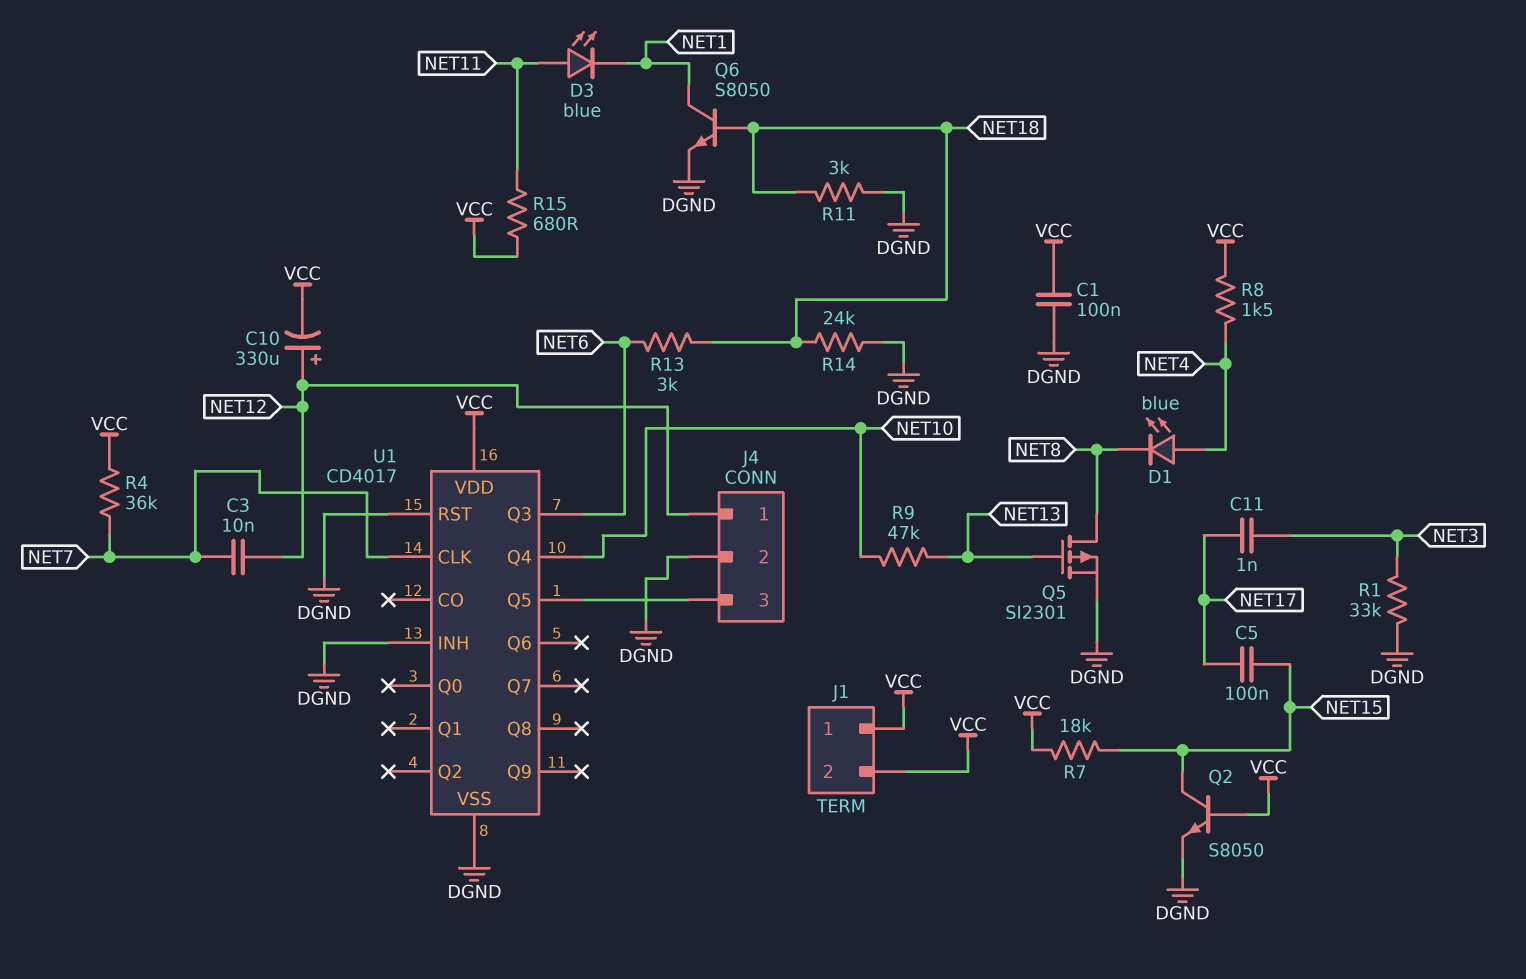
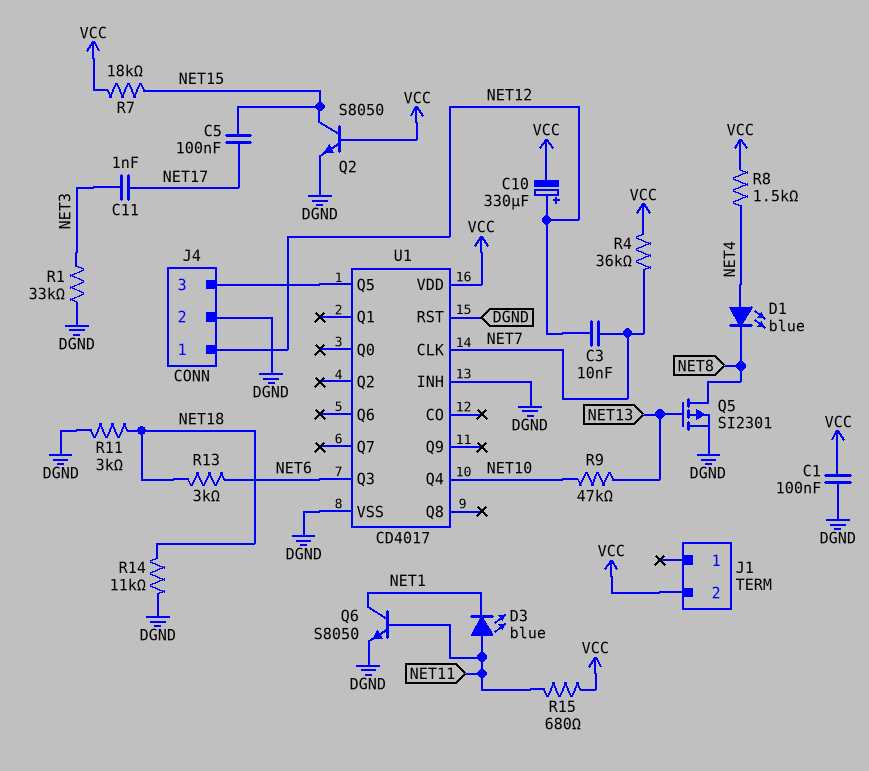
J1 pin 1: VCC -> none
Q6: NPN S8050 (B NET18, C NET1, E DGND) -> NPN S8050 (B NET11, C NET1, E DGND)
R14: 24k (DGND, NET18) -> 11k (DGND, NET18)

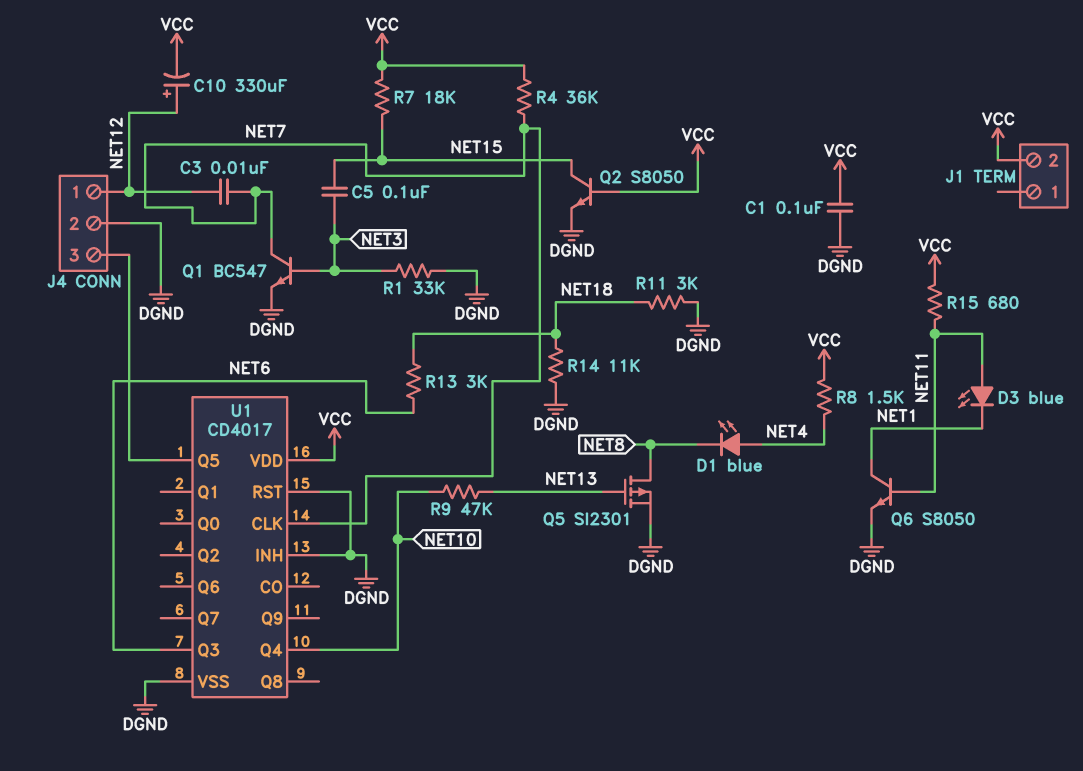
C5: 100nF (NET15, NET17) -> 100nF (NET3, NET15)
C11: 1nF (NET3, NET17) -> none
Q1: none -> NPN BC547 (B NET3, C NET7, E DGND)

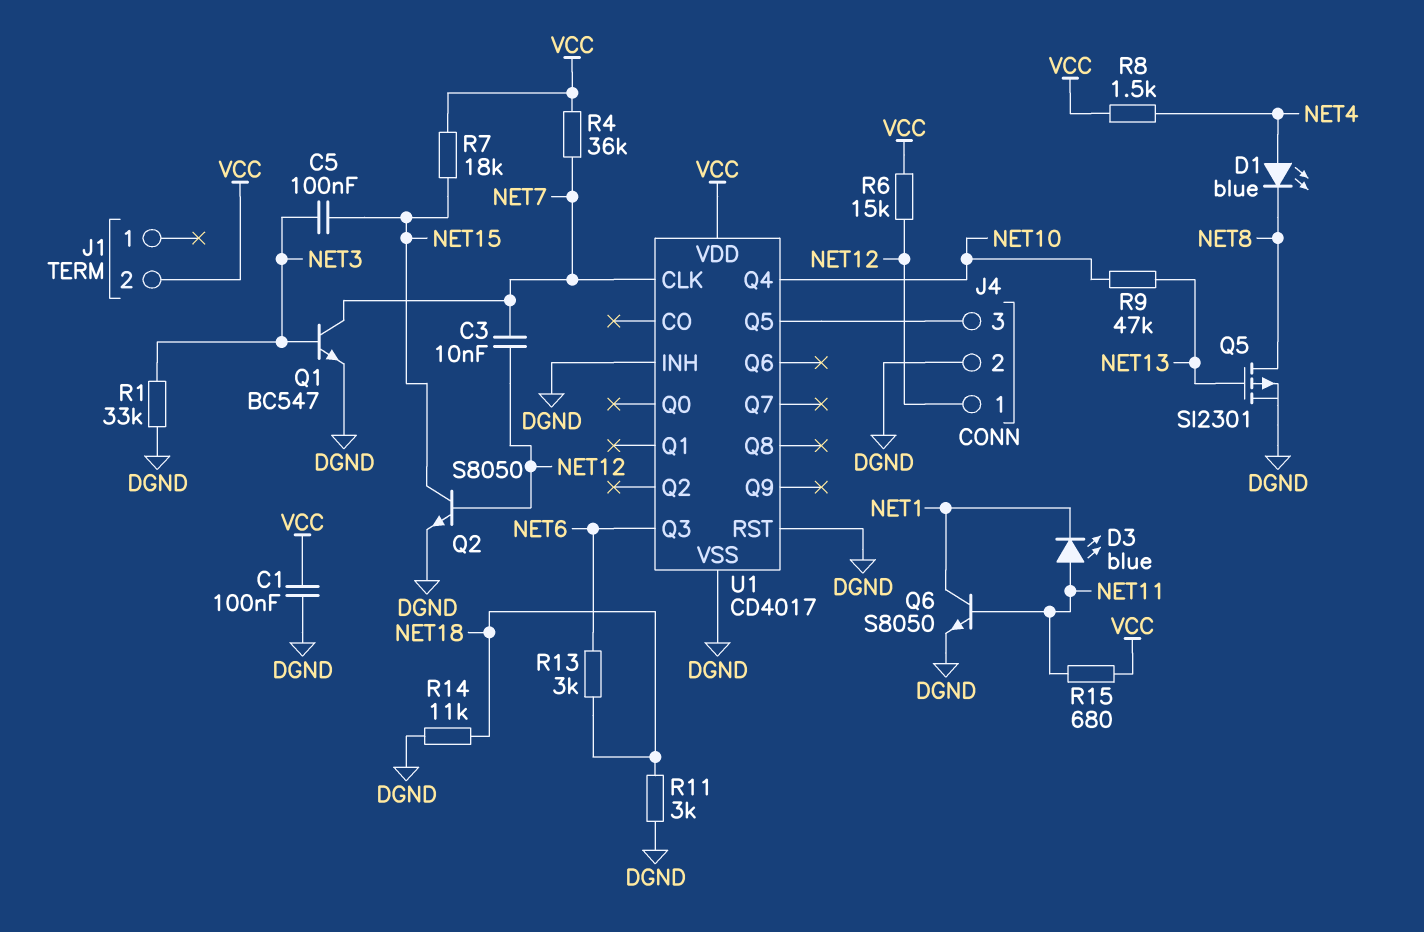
C10: 330uF (plus NET12, minus VCC) -> none
Q2: NPN S8050 (B VCC, C NET15, E DGND) -> NPN S8050 (B NET12, C NET15, E DGND)
R6: none -> 15k (NET12, VCC)

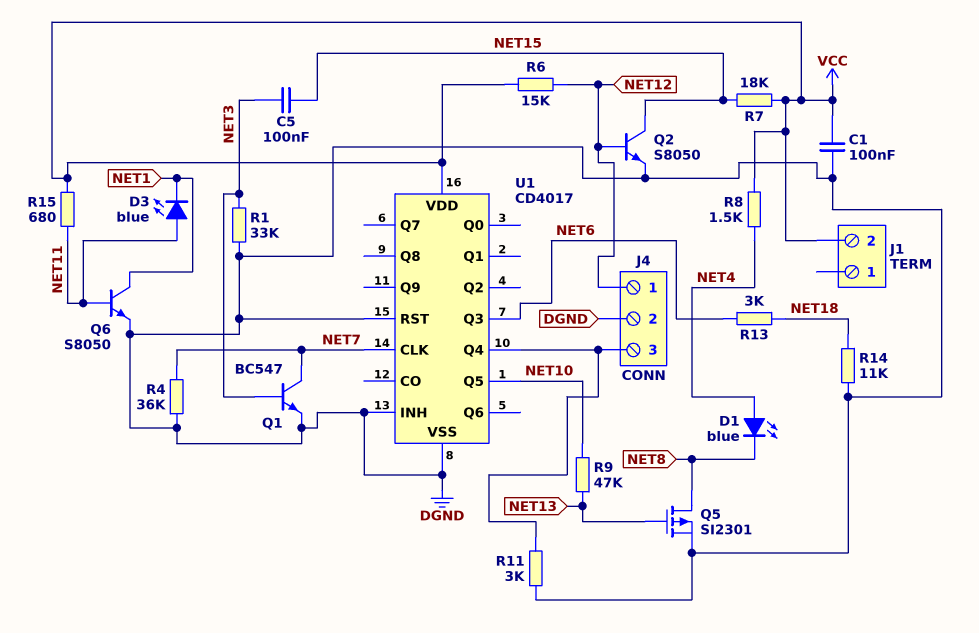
C3: 10nF (NET7, NET12) -> none
R4: 36k (NET7, VCC) -> 36k (DGND, NET7)
R11: 3k (DGND, NET18) -> 3k (DGND, J4/3)
U1 pin Q4: NET10 -> J4/3
U1 pin Q5: J4/3 -> NET10

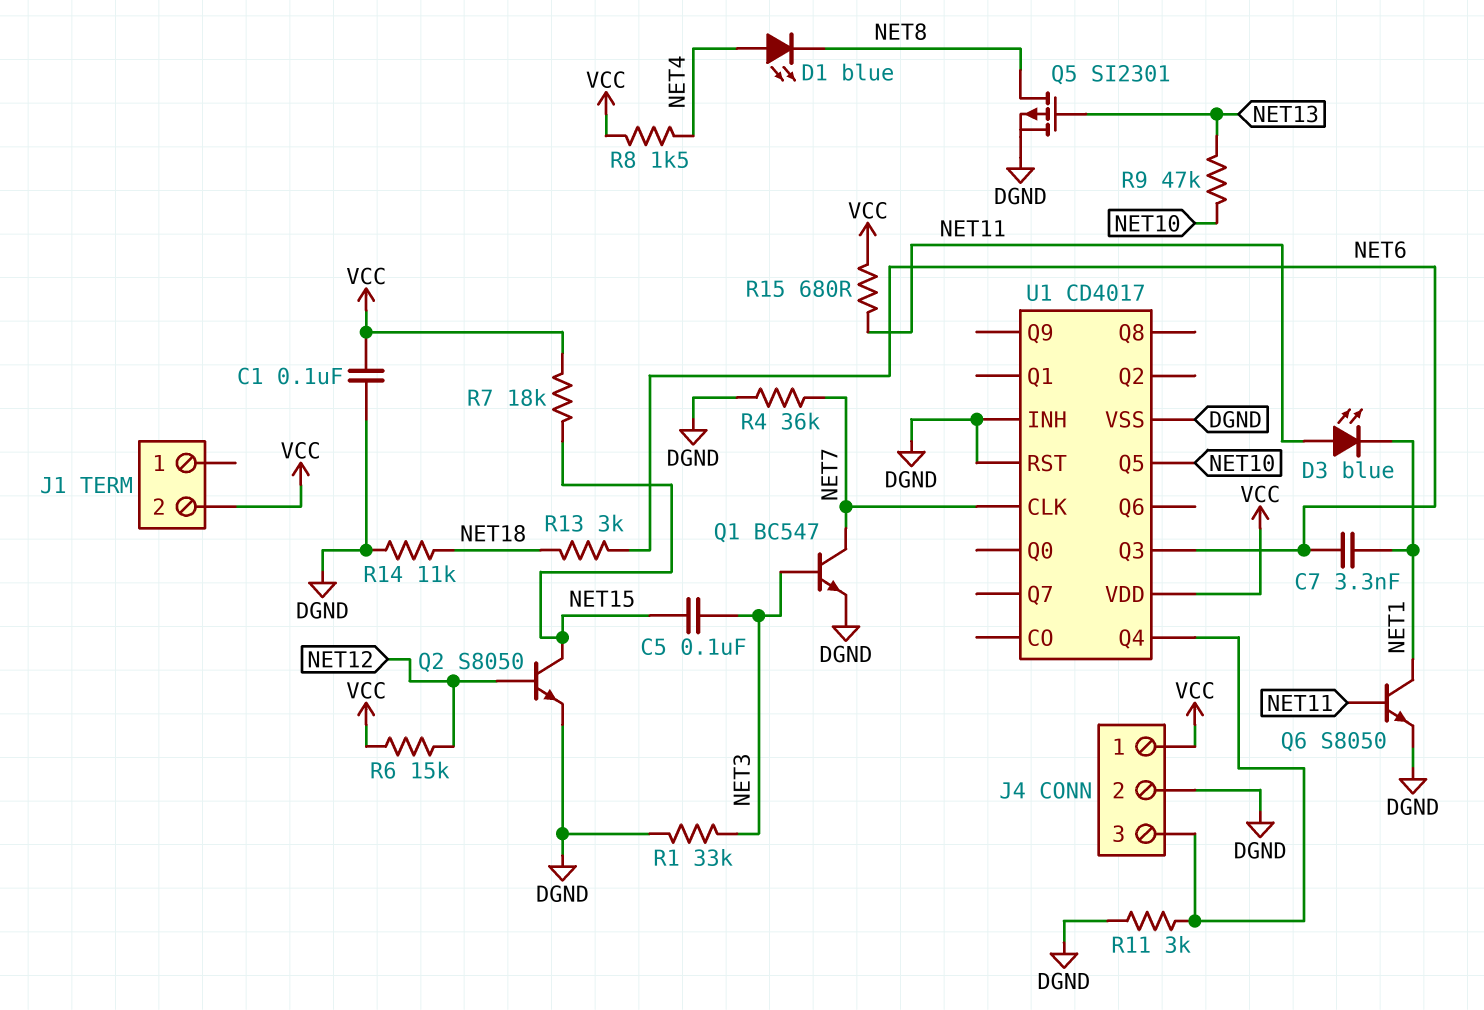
C7: none -> 3.3nF (NET1, NET6)
J4 pin 1: NET12 -> VCC

